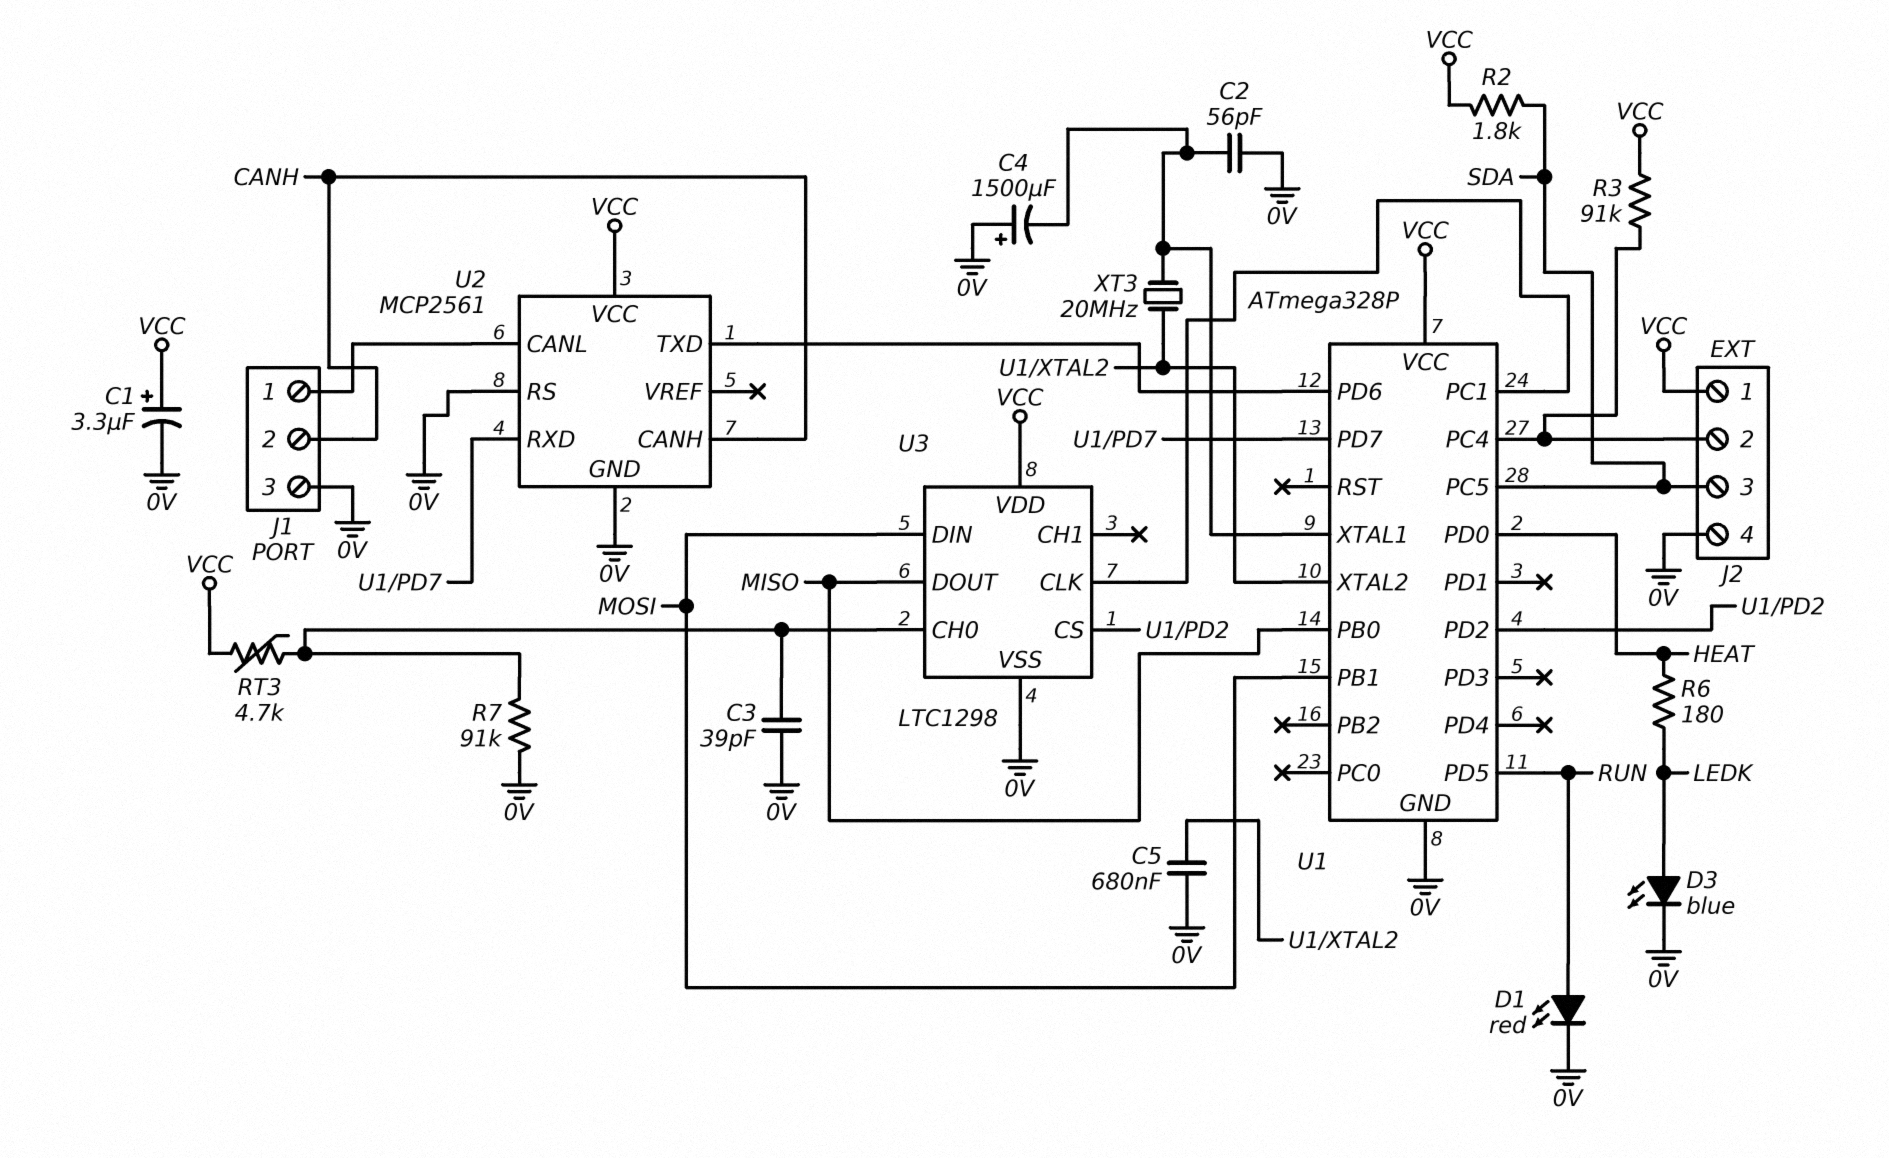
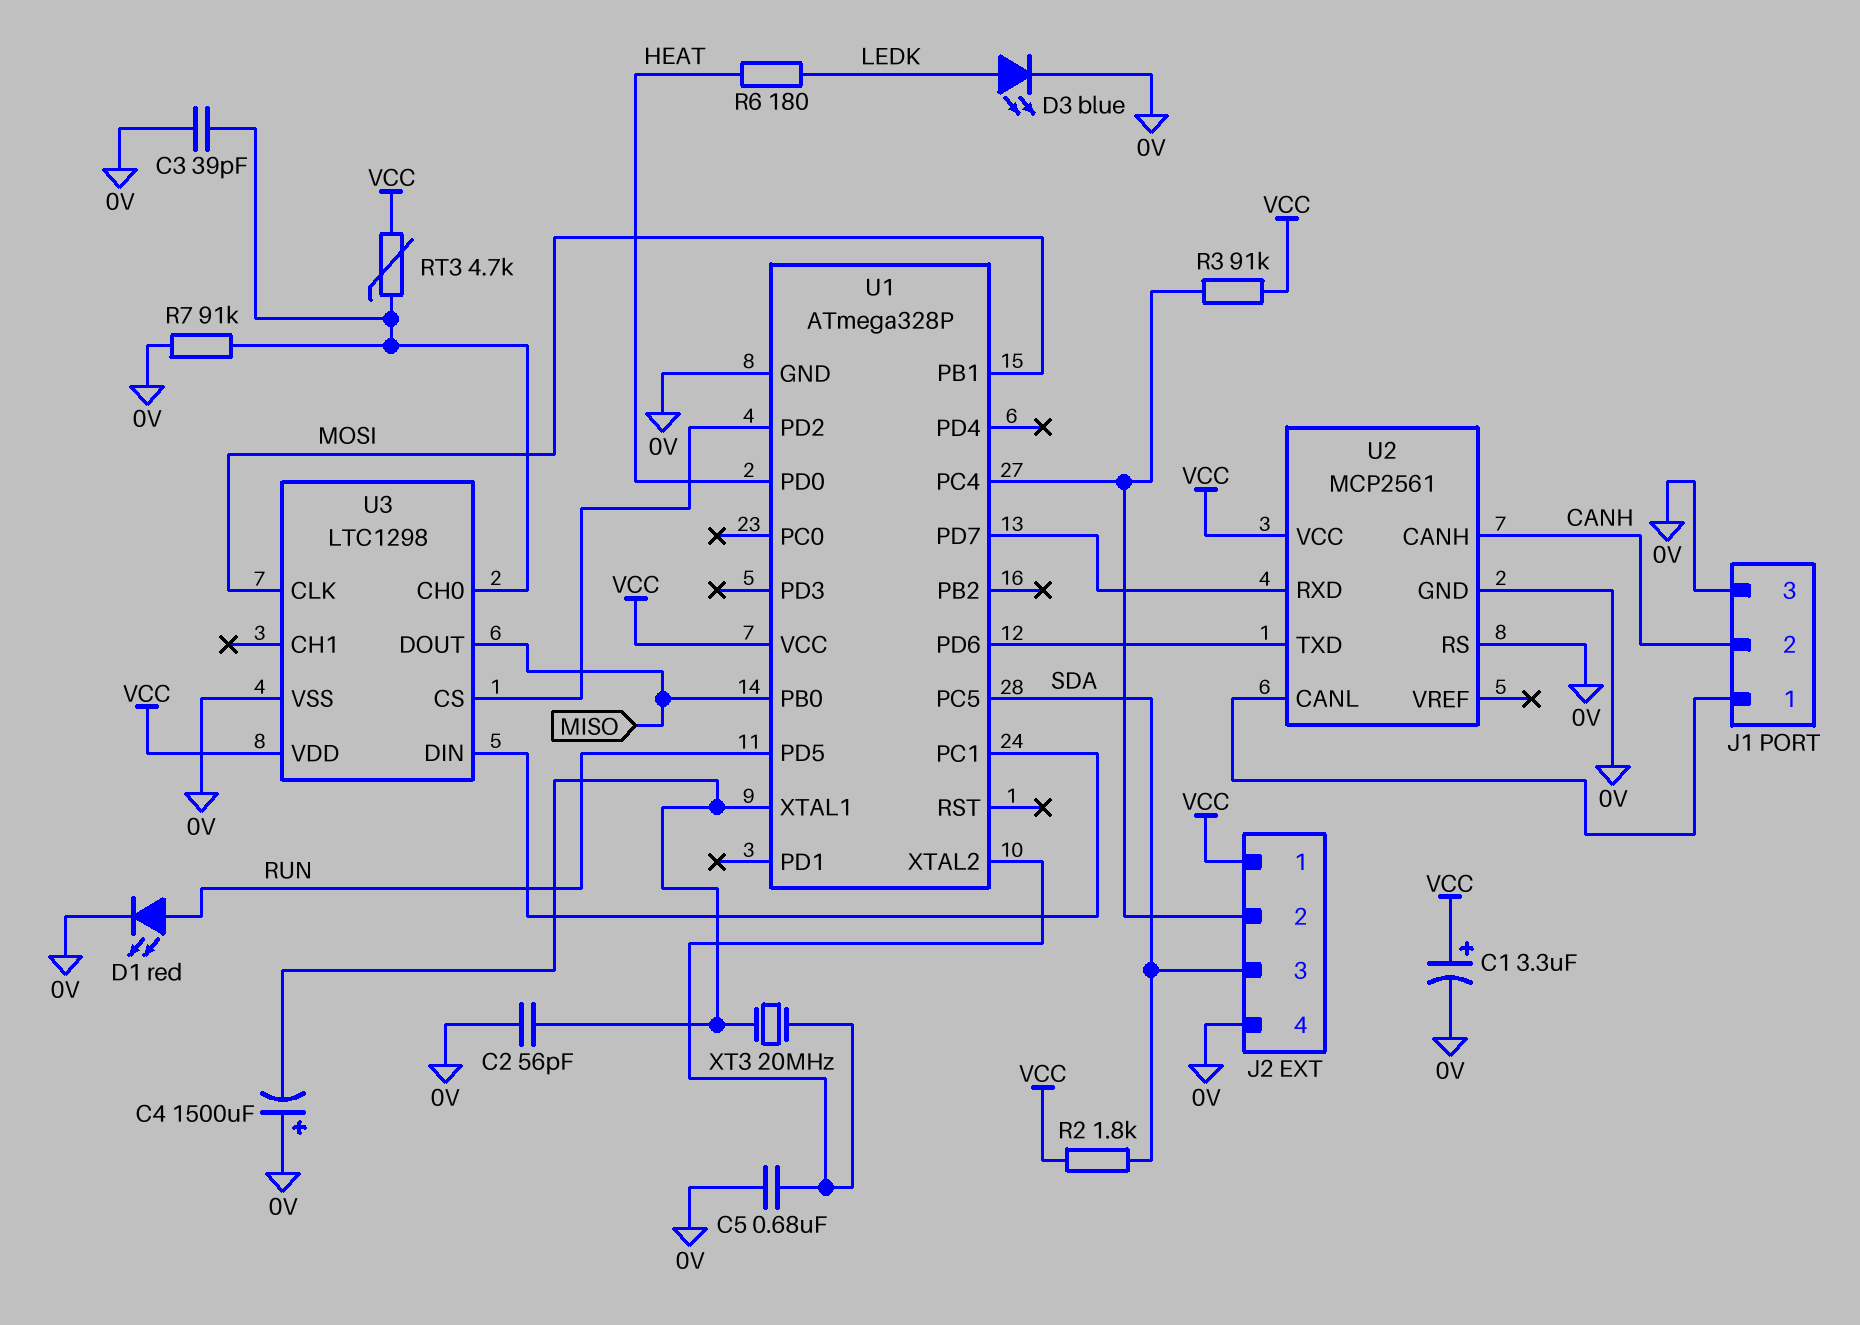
U3 pin CLK: U1/PC1 -> MOSI
U3 pin DIN: MOSI -> U1/PC1

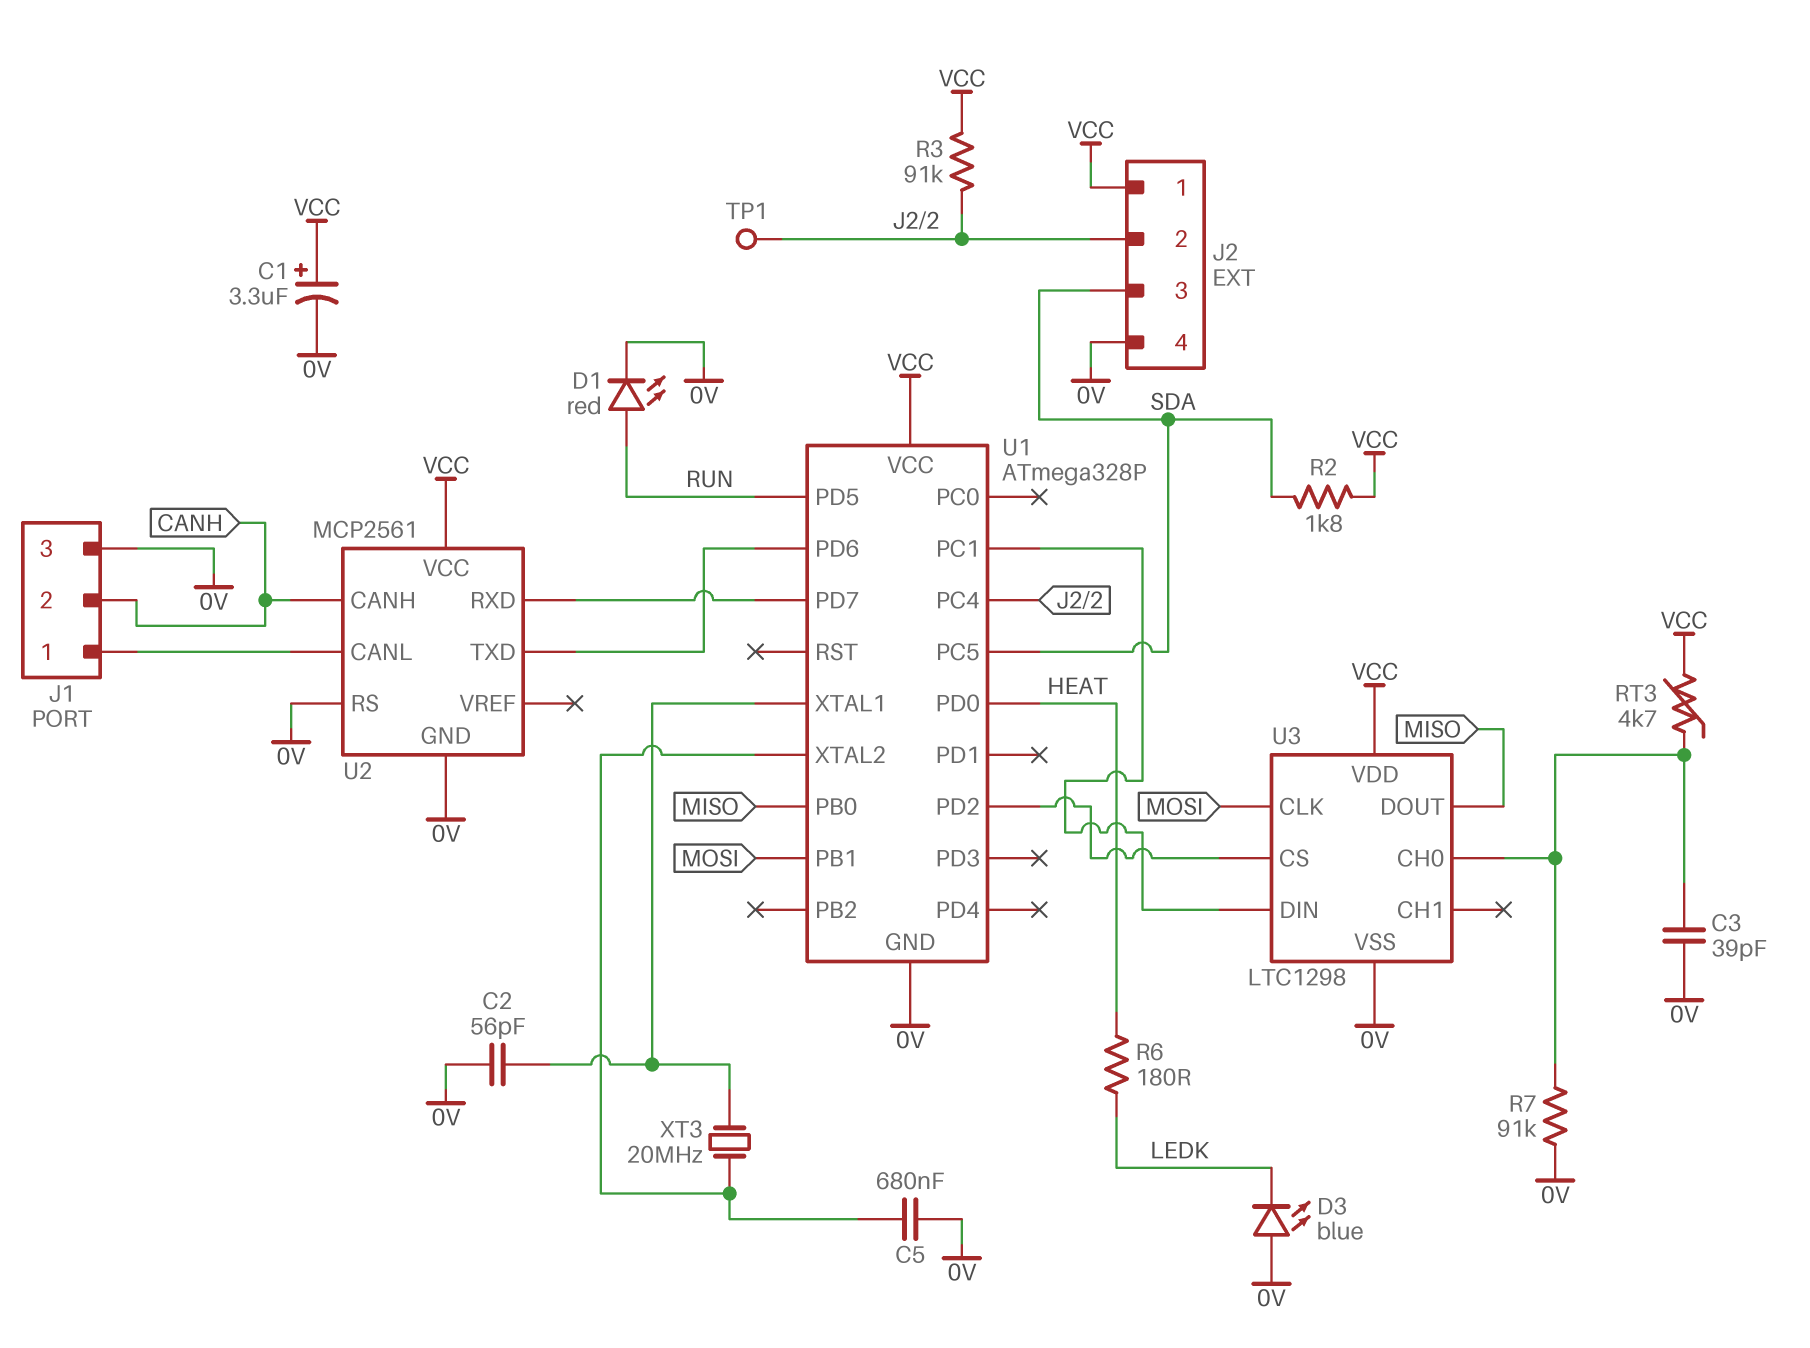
C4: 1500uF (plus 0V, minus U1/XTAL1) -> none
D3: LED blue (A LEDK, K 0V) -> LED blue (A 0V, K LEDK)
TP1: none -> test point (J2/2)

